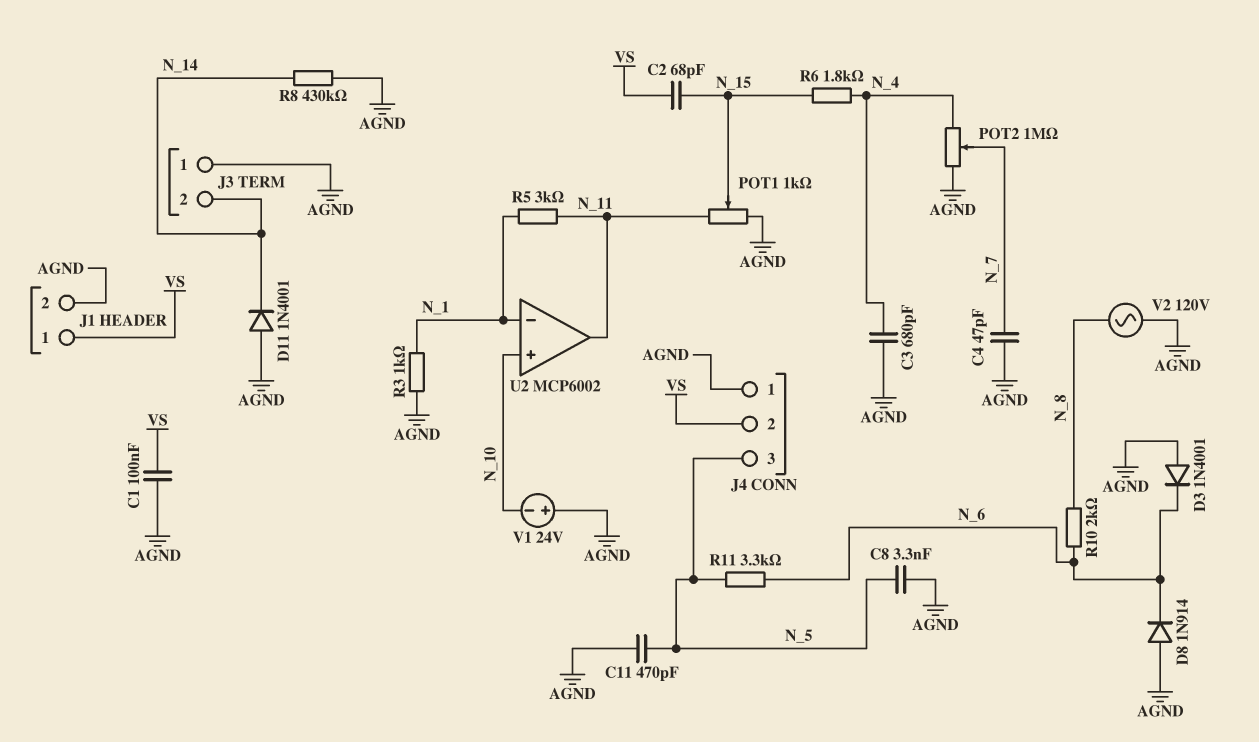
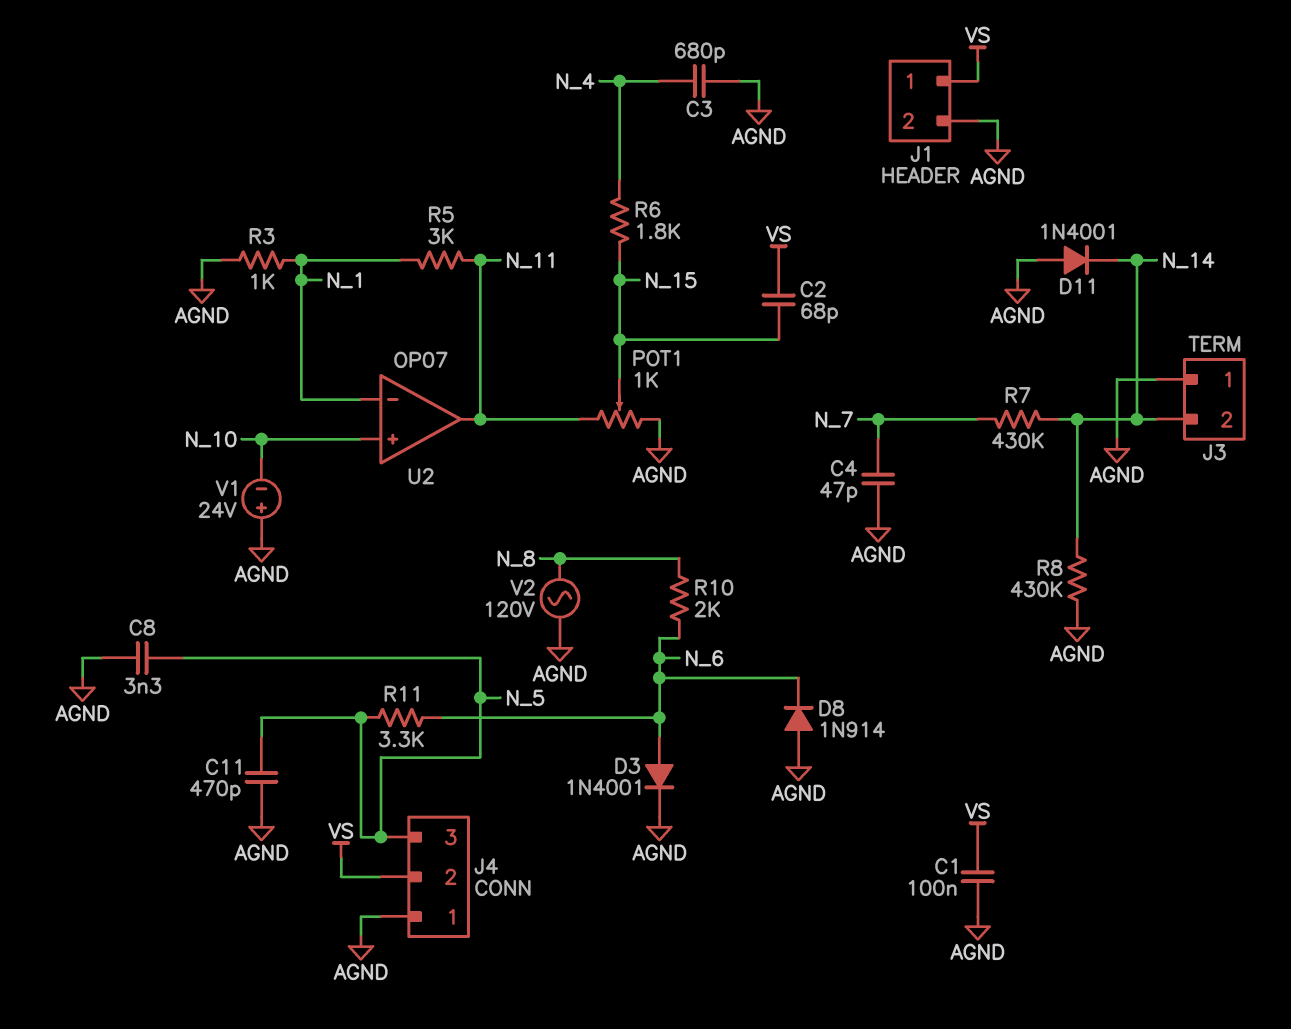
D3: diode 1N4001 (A AGND, K N_6) -> diode 1N4001 (A N_6, K AGND)
POT2: 1M (AGND, N_4, wiper N_7) -> none
R7: none -> 430k (N_7, N_14)
U2: MCP6002 -> OP07

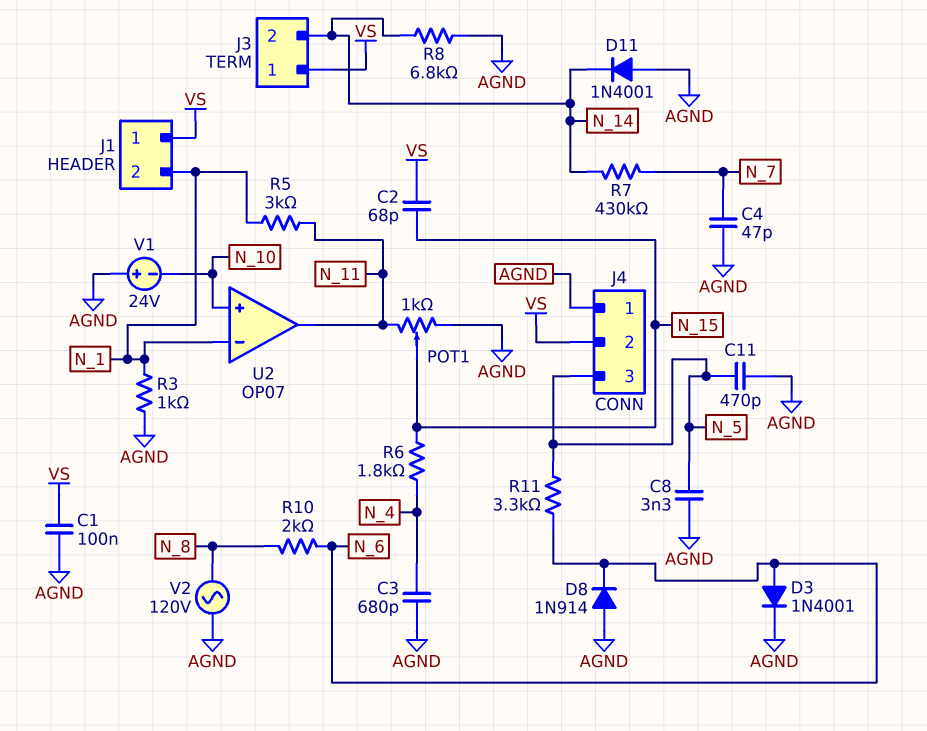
J1 pin 2: AGND -> N_1
J3 pin 1: AGND -> VS
R8: 430k (AGND, N_14) -> 6.8k (AGND, N_14)

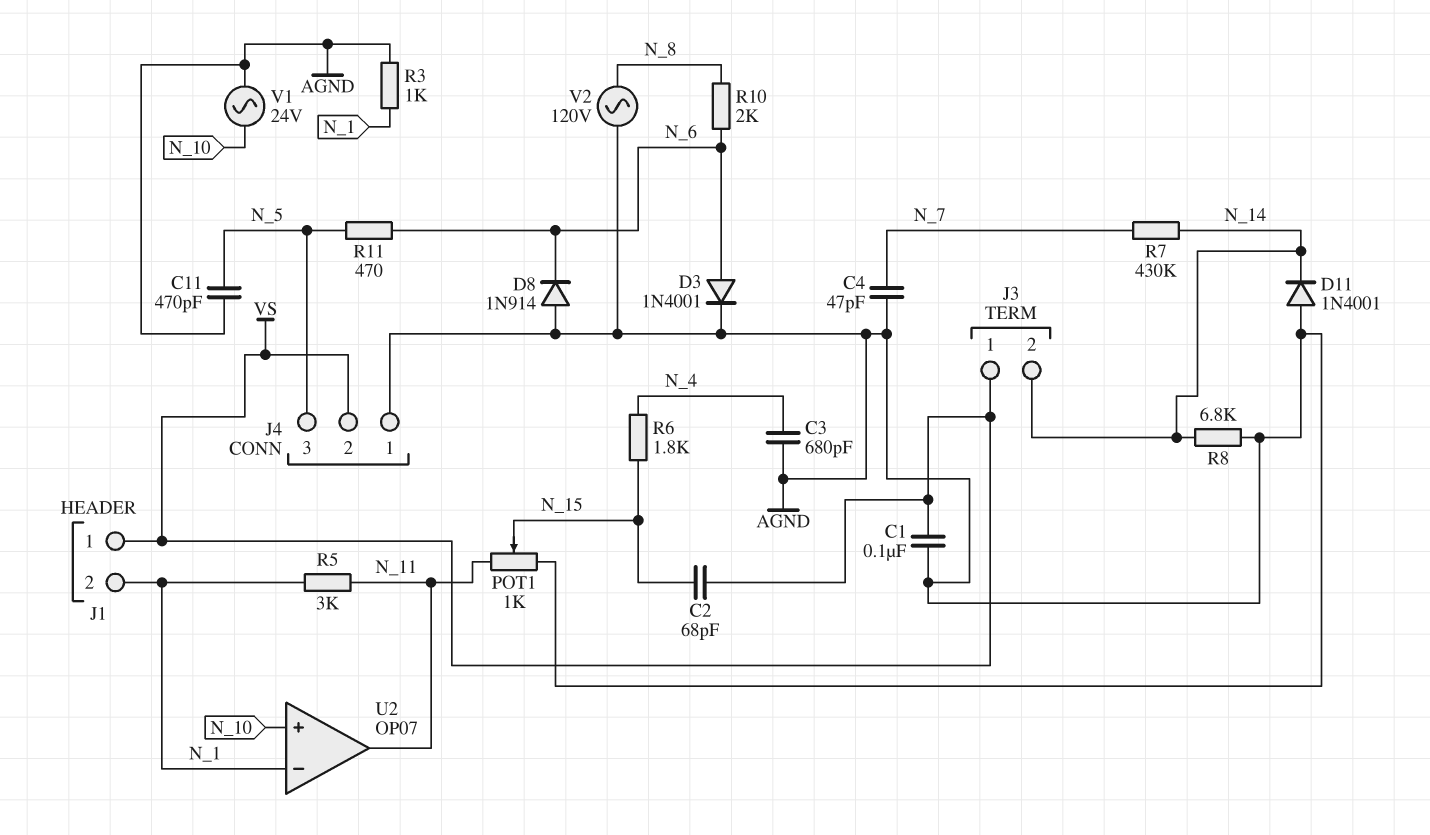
C8: 3.3nF (AGND, N_5) -> none
R11: 3.3k (N_5, N_6) -> 470 (N_5, N_6)
V1: 24V (plus AGND, minus N_10) -> AC 24V (AGND, N_10)

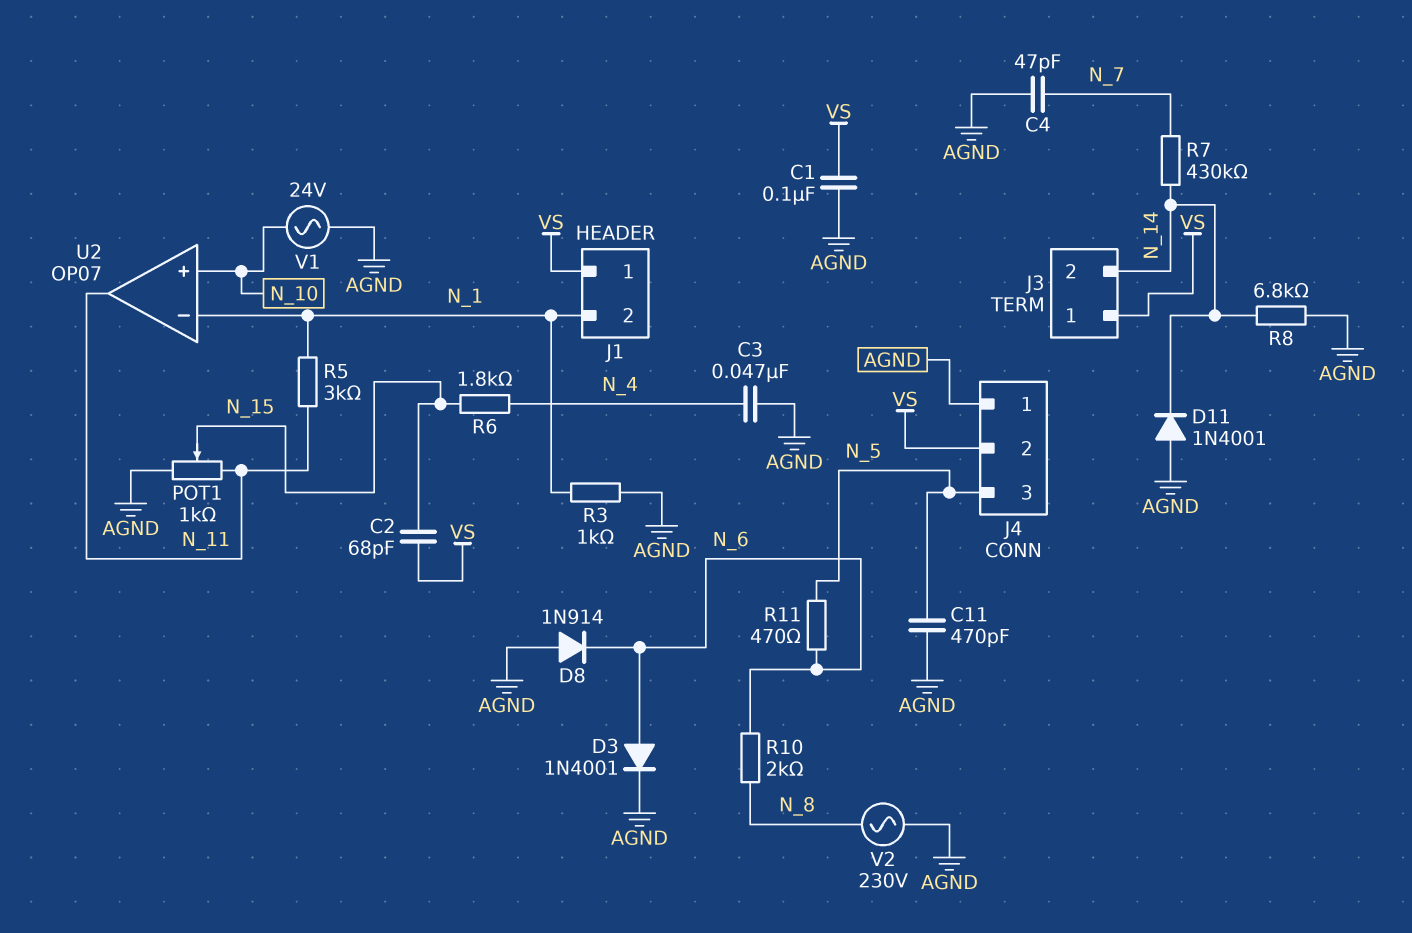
C3: 680pF (AGND, N_4) -> 47nF (AGND, N_4)
V2: AC 120V (AGND, N_8) -> AC 230V (AGND, N_8)

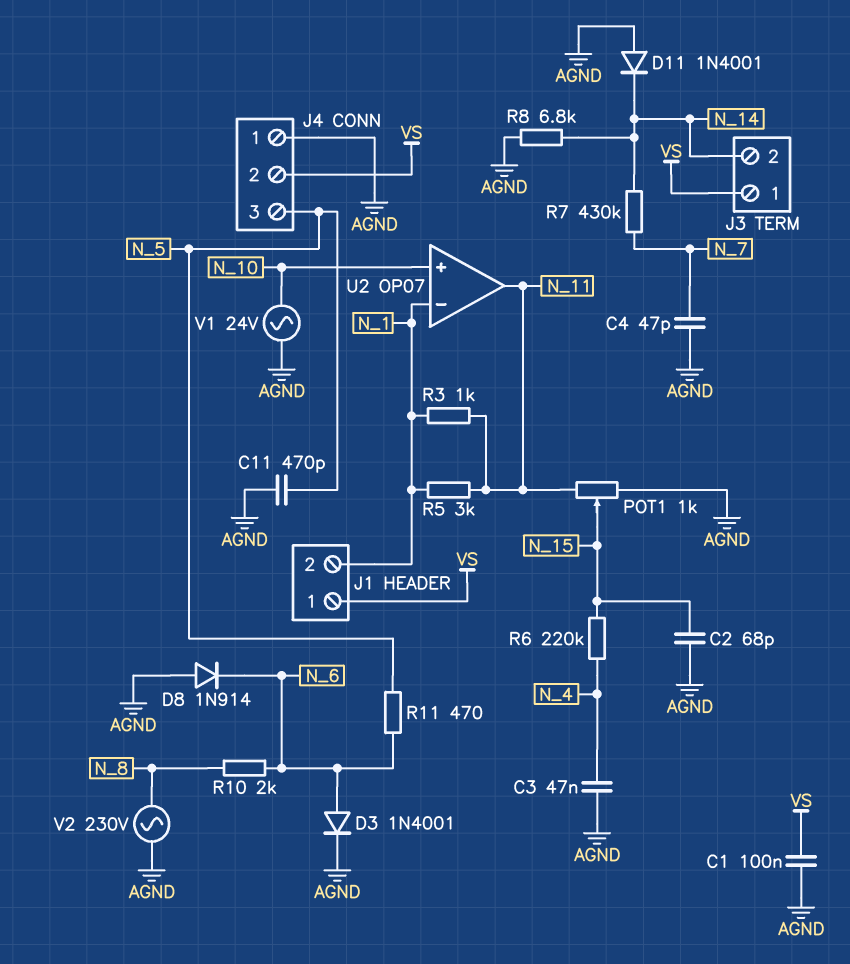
C2: 68pF (N_15, VS) -> 68pF (AGND, N_15)
R3: 1k (AGND, N_1) -> 1k (N_1, N_11)
R6: 1.8k (N_4, N_15) -> 220k (N_4, N_15)

